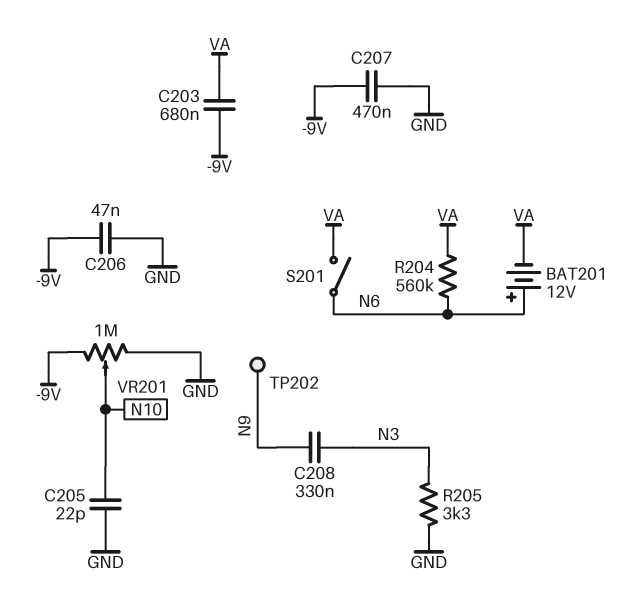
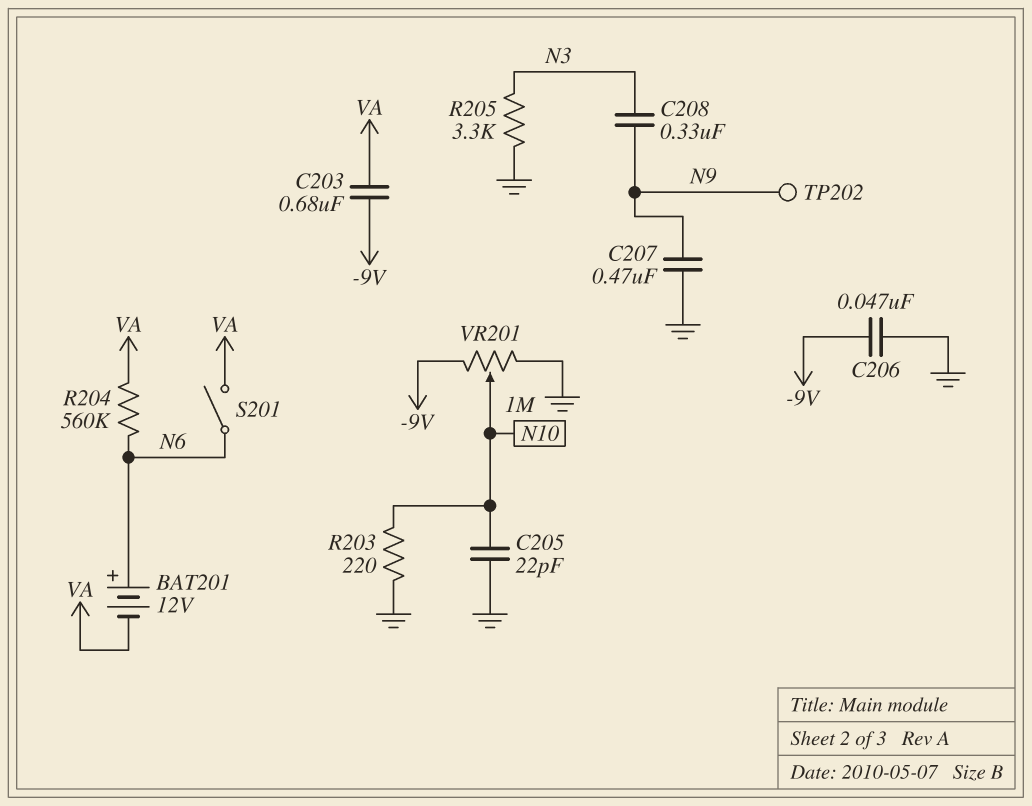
C207: 470nF (-9V, GND) -> 470nF (GND, N9)
R203: none -> 220 (GND, N10)

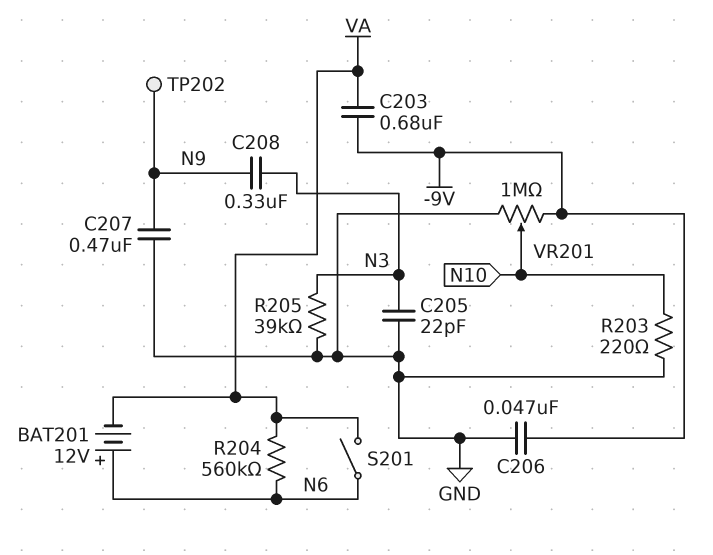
C205: 22pF (GND, N10) -> 22pF (GND, N3)
R205: 3.3k (GND, N3) -> 39k (GND, N3)

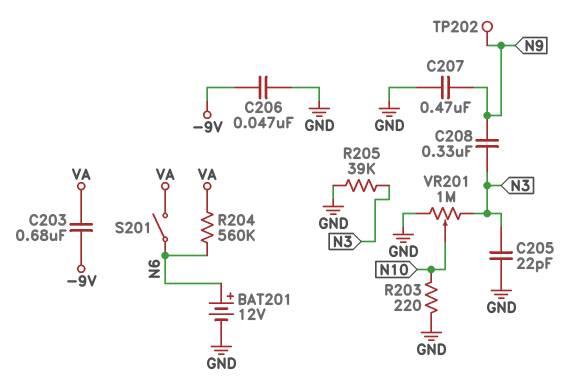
BAT201: 12V (plus N6, minus VA) -> 12V (plus N6, minus GND)
VR201: 1M (-9V, GND, wiper N10) -> 1M (GND, N3, wiper N10)

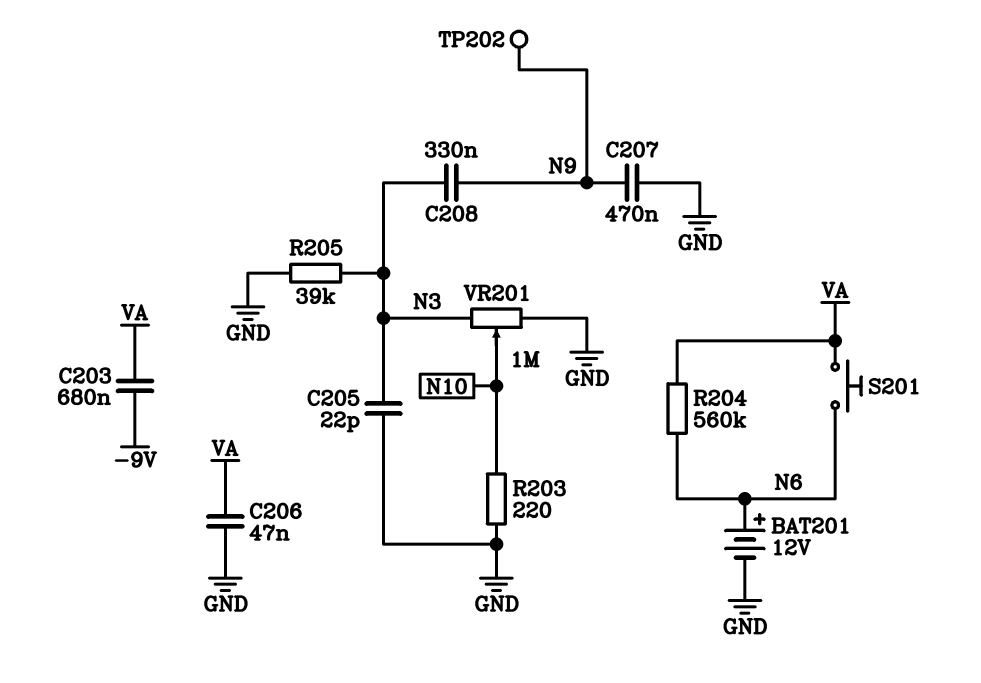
C206: 47nF (-9V, GND) -> 47nF (GND, VA)
S201: switch (N6, VA) -> button (N6, VA)

